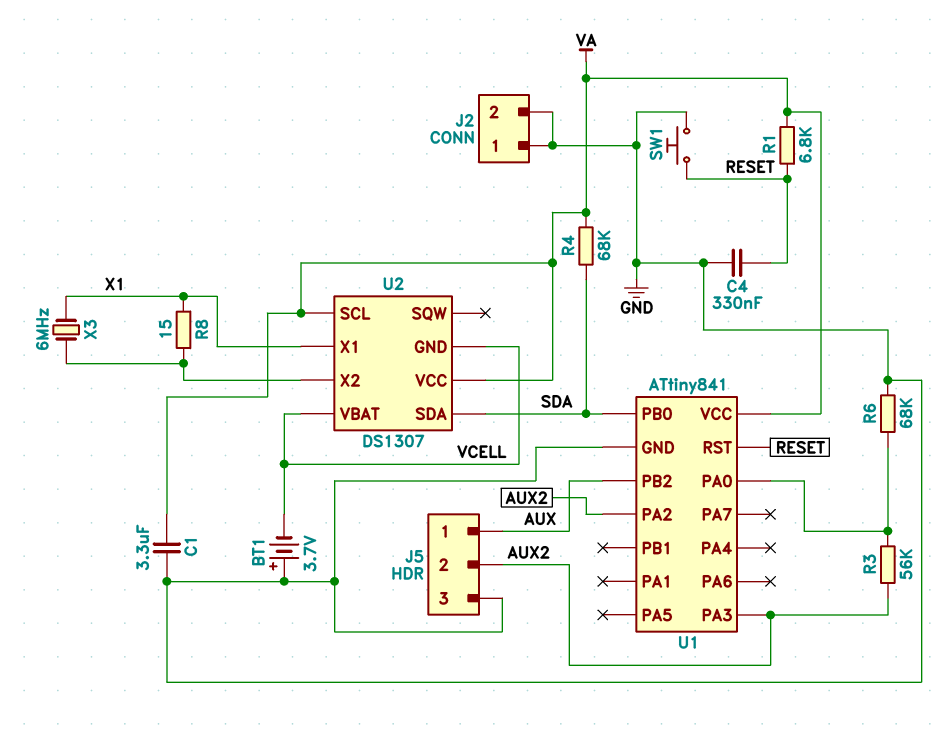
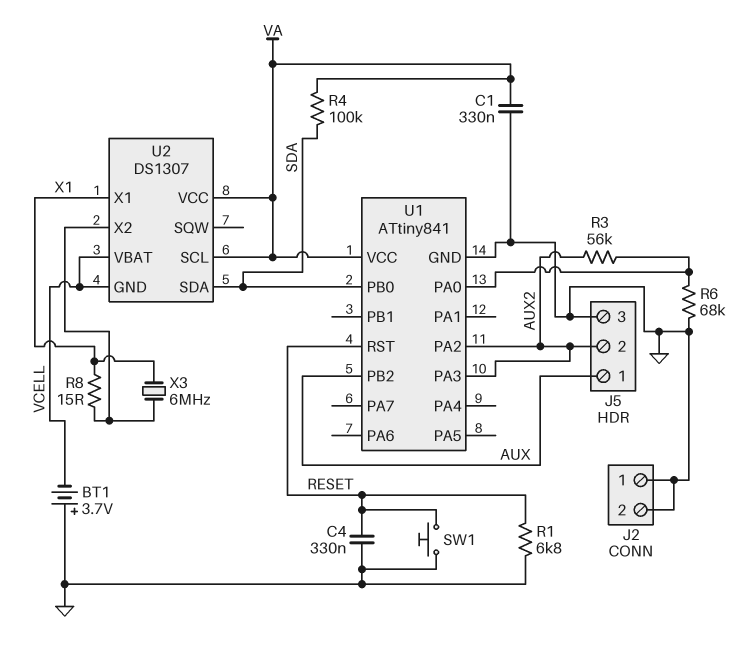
C1: 3.3uF (GND, VA) -> 330nF (GND, VA)
R1: 6.8k (RESET, VA) -> 6.8k (GND, RESET)
R4: 68k (SDA, VA) -> 100k (SDA, VA)

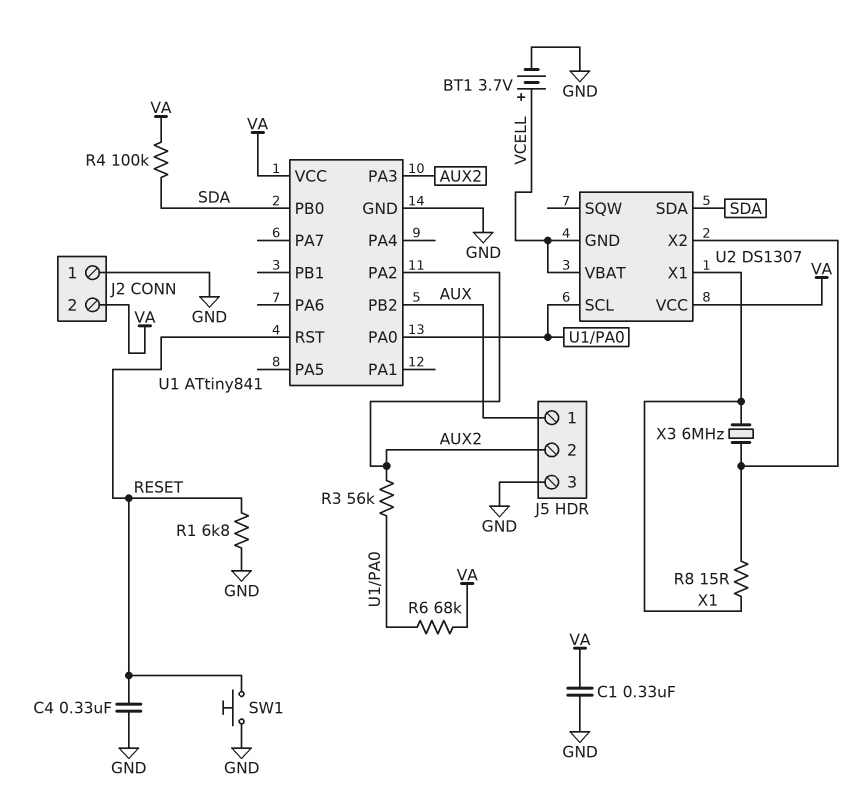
BT1: 3.7V (plus GND, minus VCELL) -> 3.7V (plus VCELL, minus GND)
J2 pin 2: GND -> VA
R6: 68k (GND, U1/PA0) -> 68k (U1/PA0, VA)
U2 pin SCL: VA -> U1/PA0

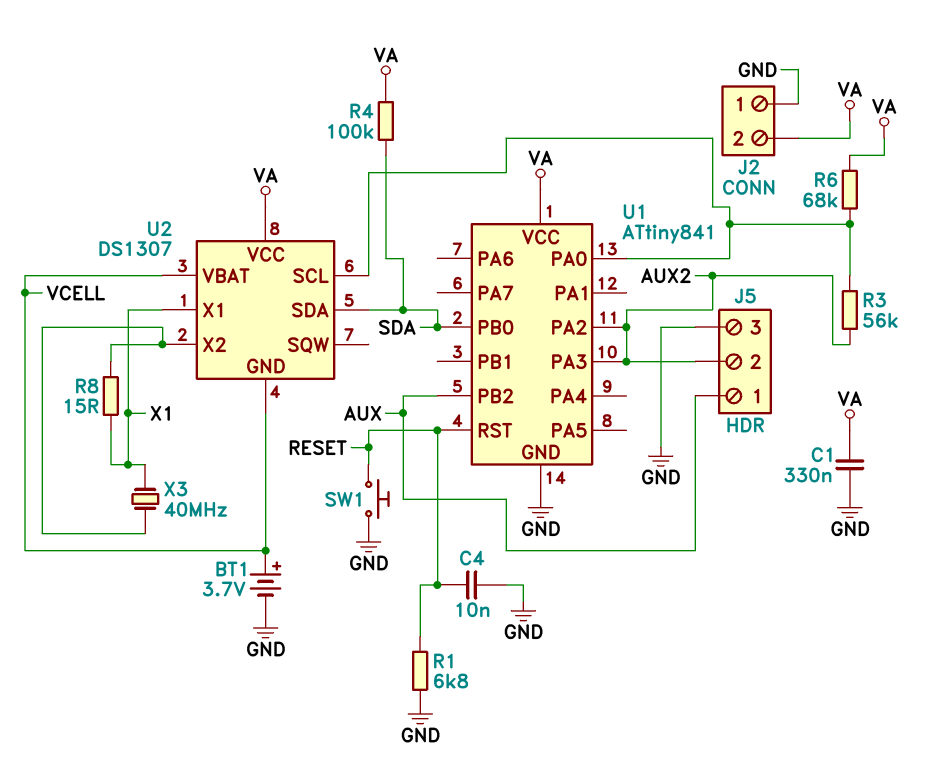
C4: 330nF (GND, RESET) -> 10nF (GND, RESET)
X3: 6MHz (U2/X2, X1) -> 40MHz (U2/X2, X1)

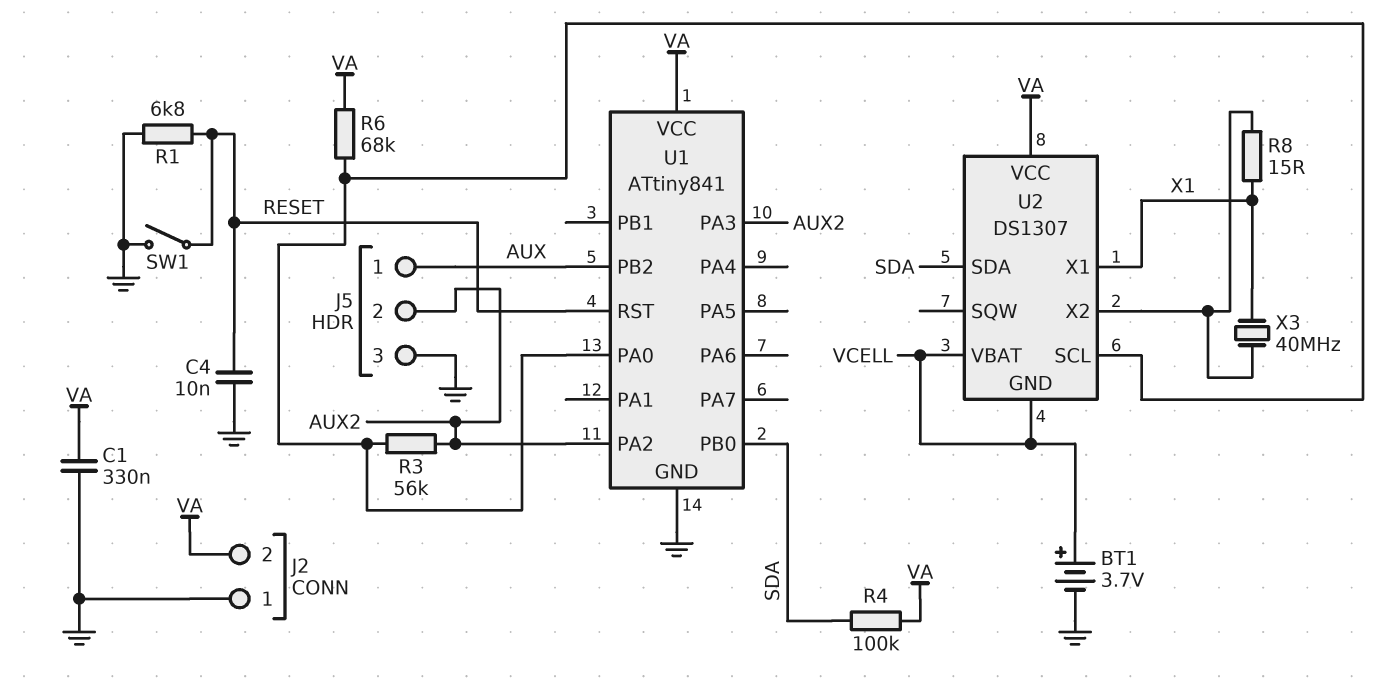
SW1: button (GND, RESET) -> switch (GND, RESET)

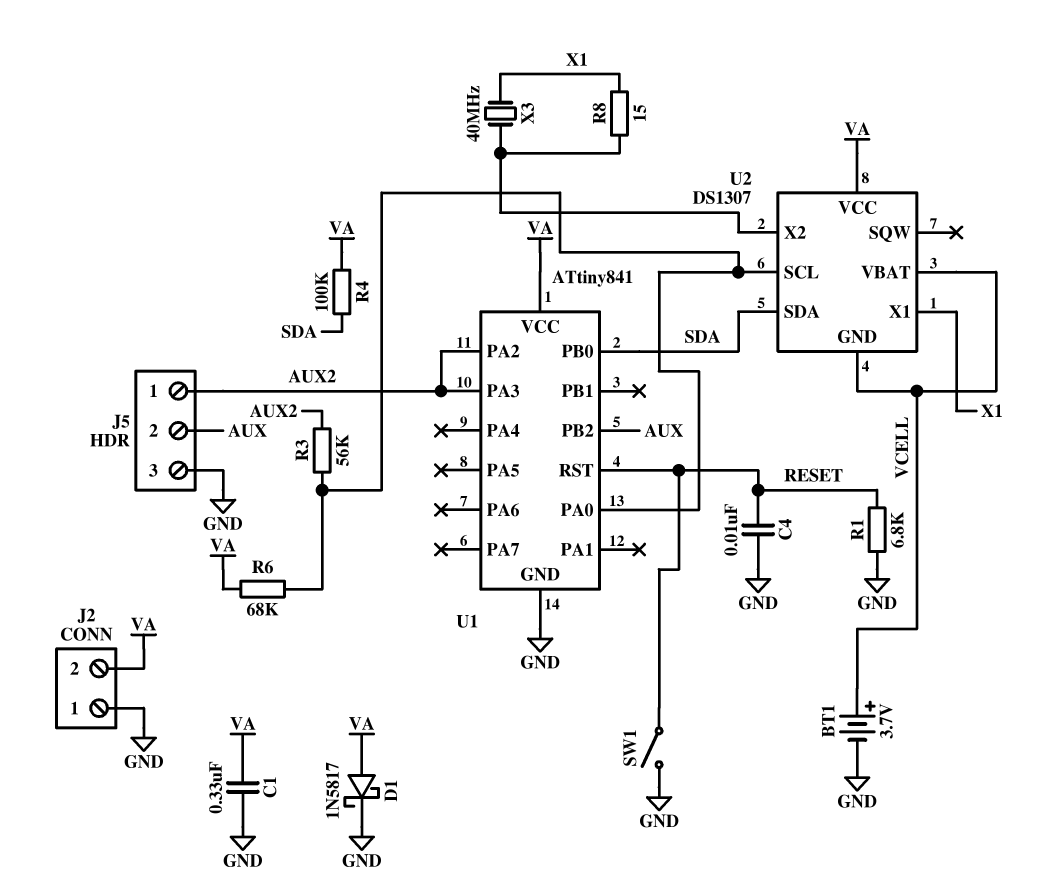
D1: none -> schottky 1N5817 (A VA, K GND)
J5 pin 1: AUX -> AUX2
J5 pin 2: AUX2 -> AUX

